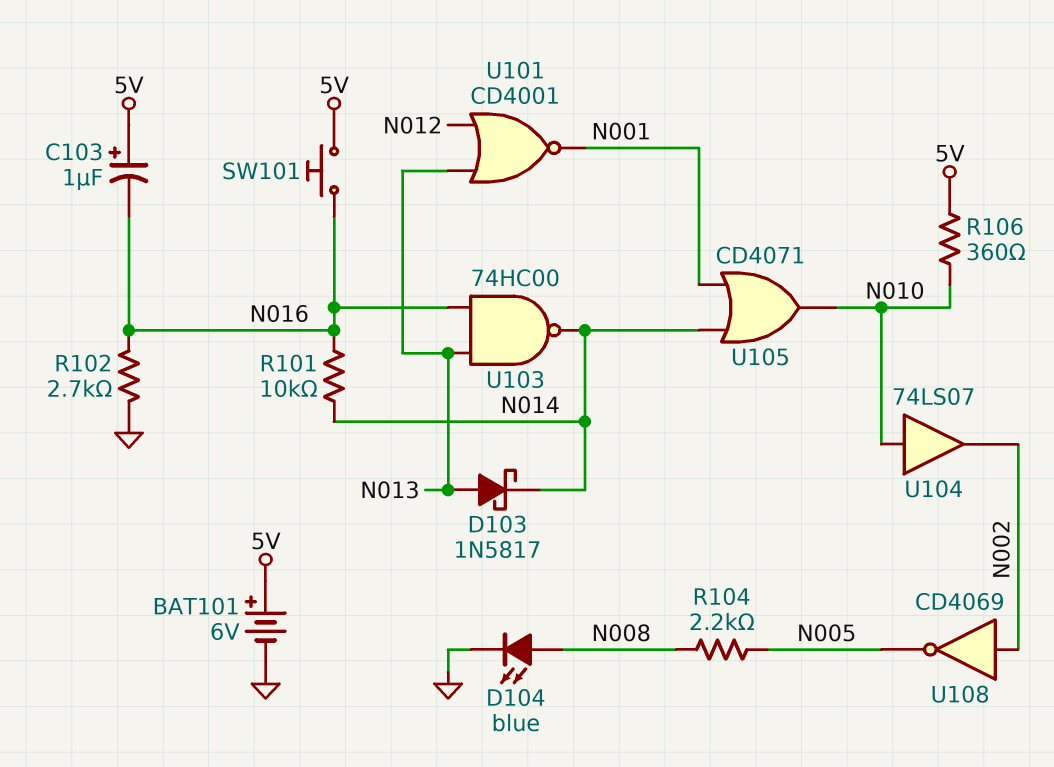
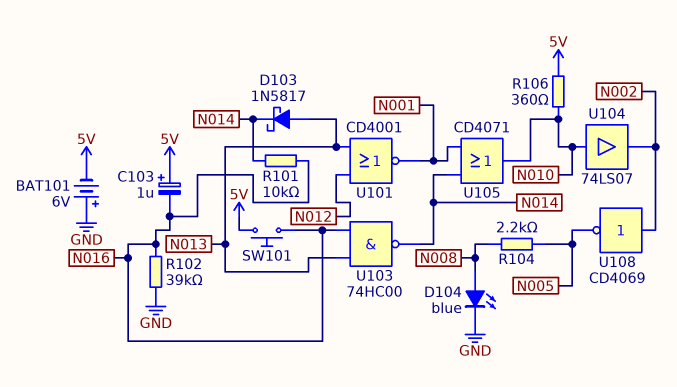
BAT101: 6V (plus 5V, minus GND) -> 6V (plus GND, minus 5V)
R102: 2.7k (GND, N016) -> 39k (GND, N016)

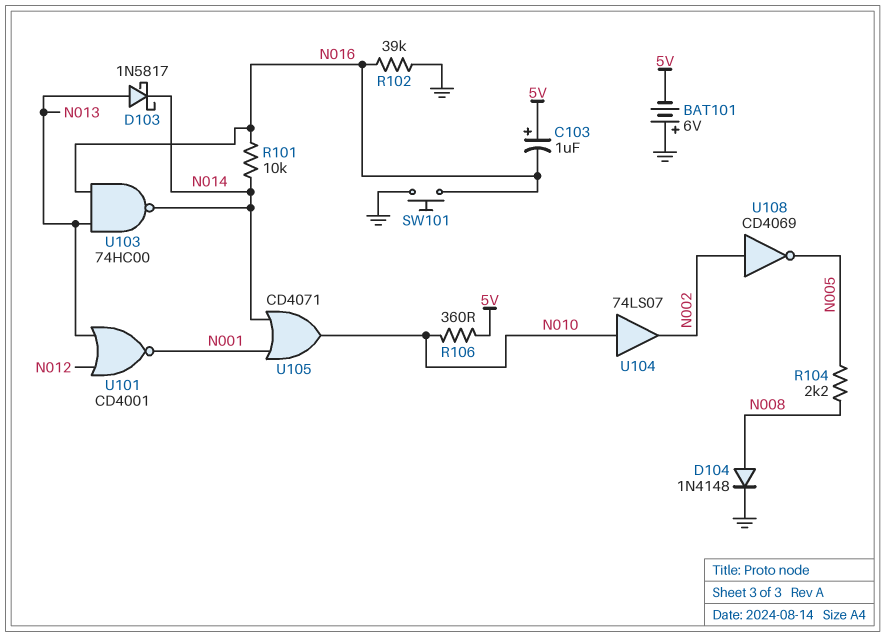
D104: LED blue (A N008, K GND) -> diode 1N4148 (A N008, K GND)
SW101: button (5V, N016) -> button (GND, N016)

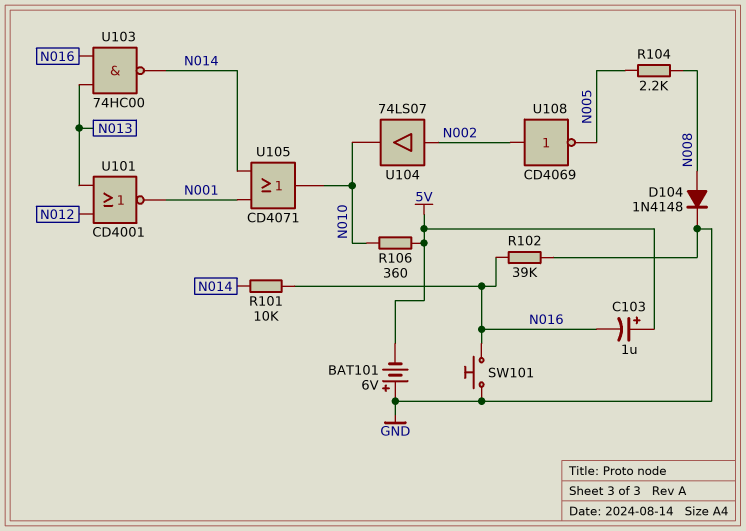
D103: schottky 1N5817 (A N013, K N014) -> none
U104: buffer 74LS07 (in N010, out N002) -> buffer 74LS07 (in N002, out N010)

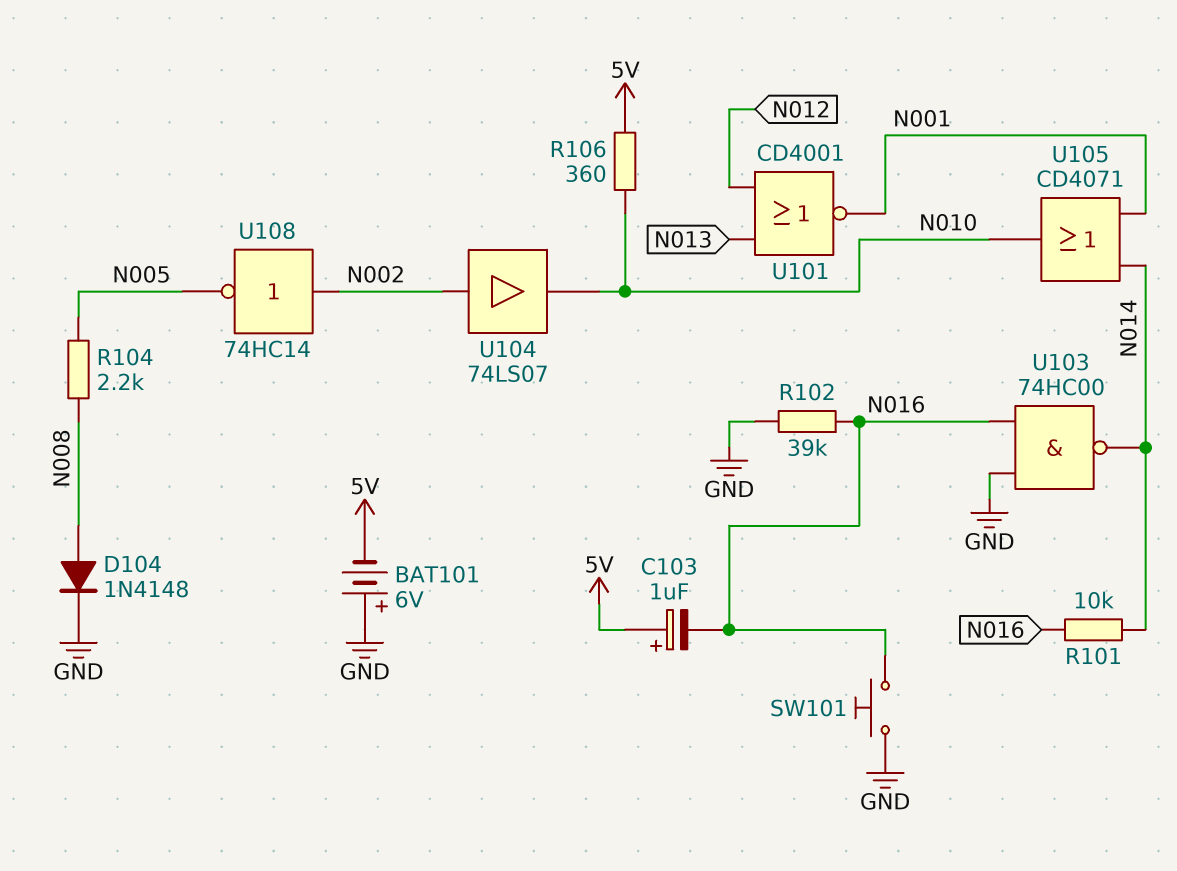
U103: NAND 74HC00 (in N013, in N016, out N014) -> NAND 74HC00 (in GND, in N016, out N014)
U108: NOT CD4069 (in N002, out N005) -> NOT 74HC14 (in N002, out N005)

